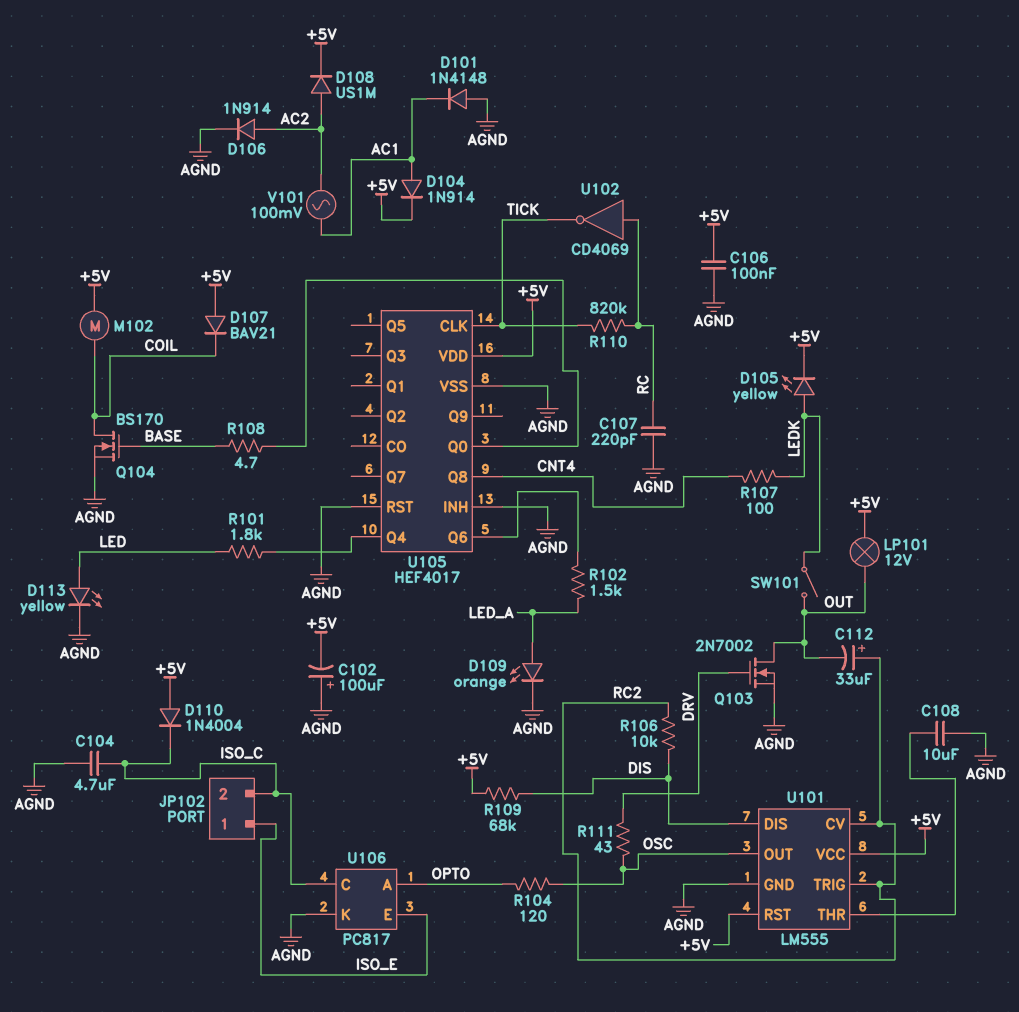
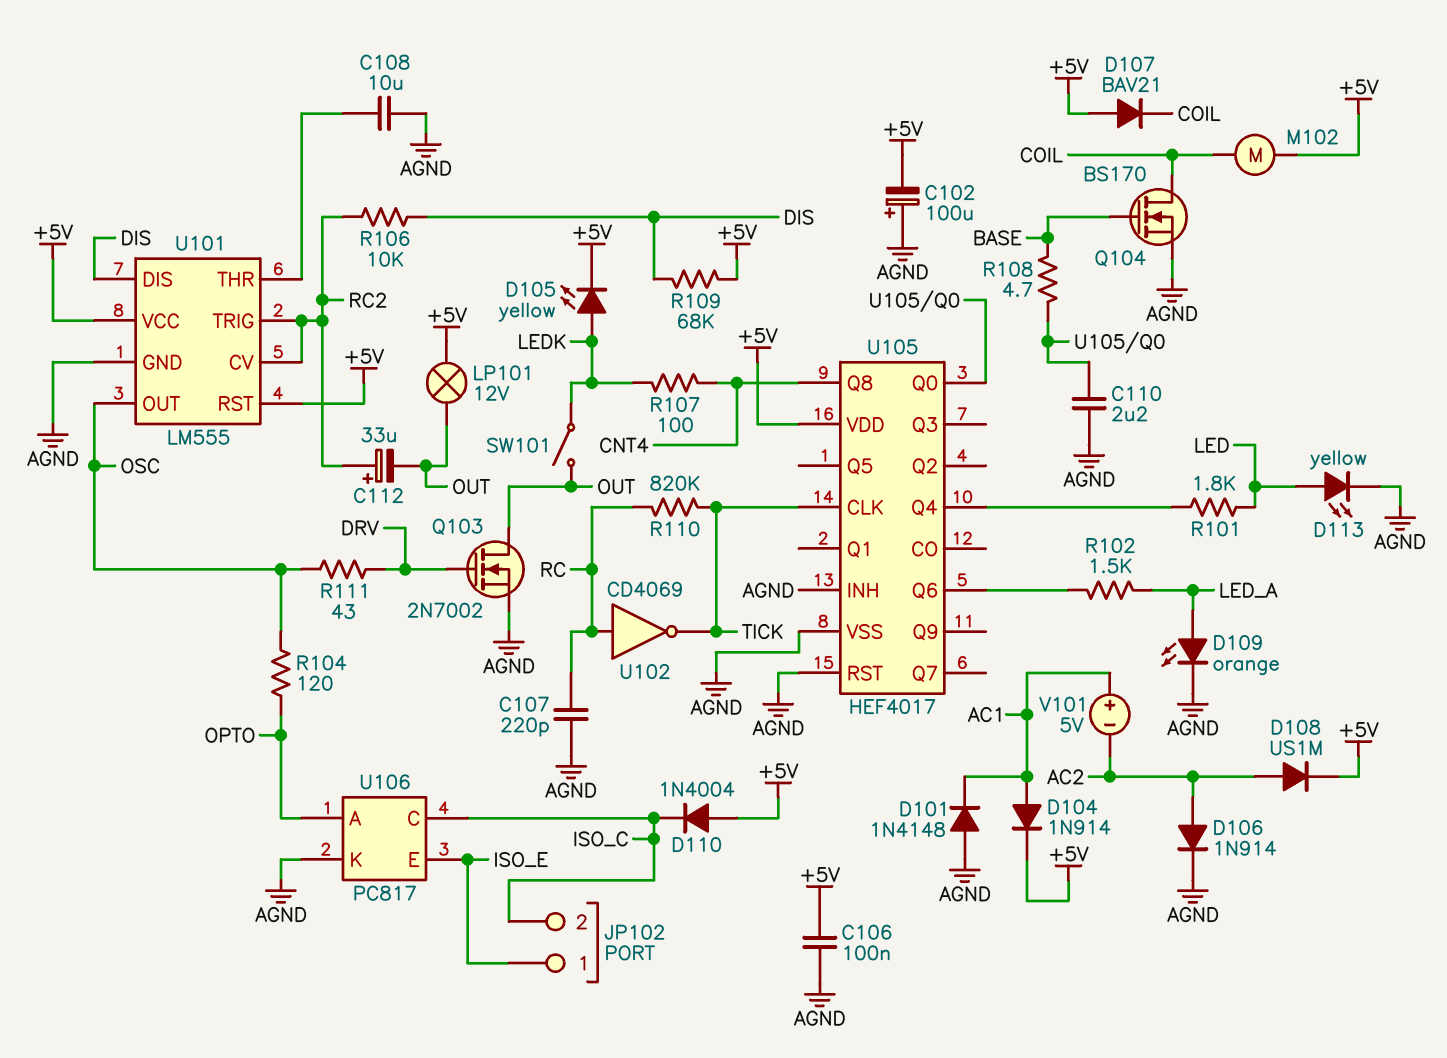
C104: 4.7uF (AGND, ISO_C) -> none
C110: none -> 2.2uF (AGND, U105/Q0)
V101: AC 100mV (AC1, AC2) -> 5V (plus AC1, minus AC2)

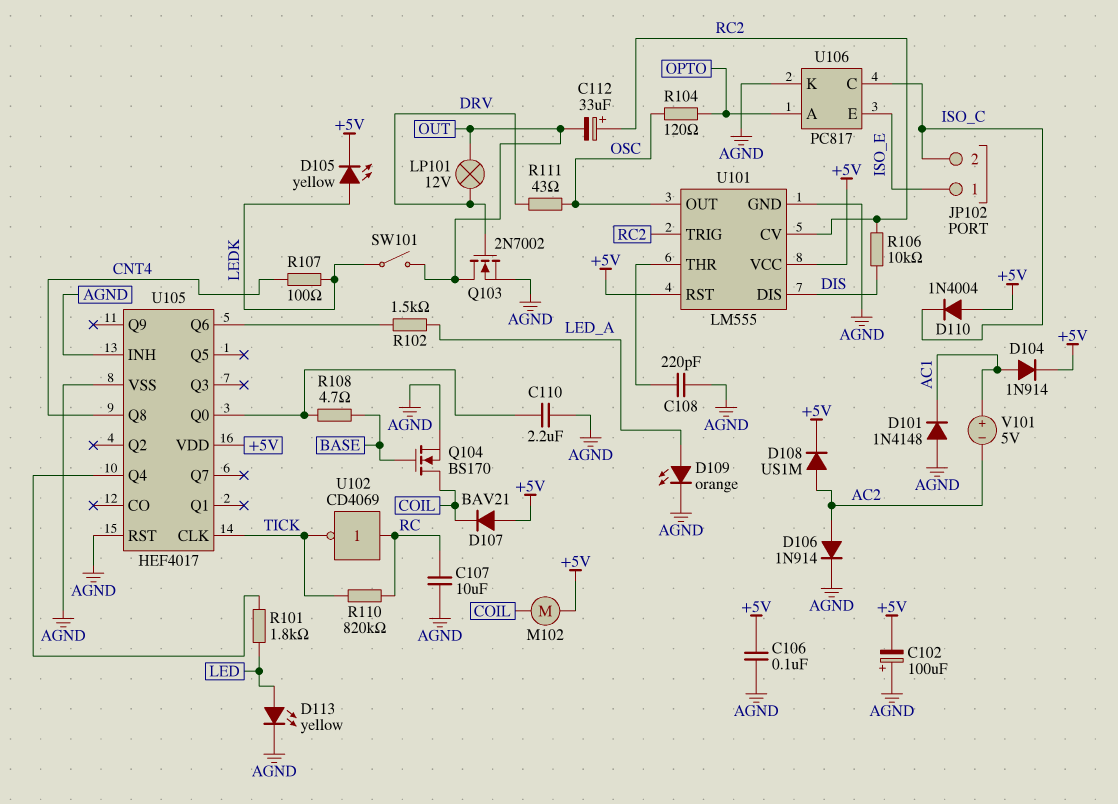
C107: 220pF (AGND, RC) -> 10uF (AGND, RC)
C108: 10uF (AGND, U101/THR) -> 220pF (AGND, U101/THR)
LP101: lamp 12V (+5V, OUT) -> lamp 12V (DRV, OUT)
R109: 68k (+5V, DIS) -> none

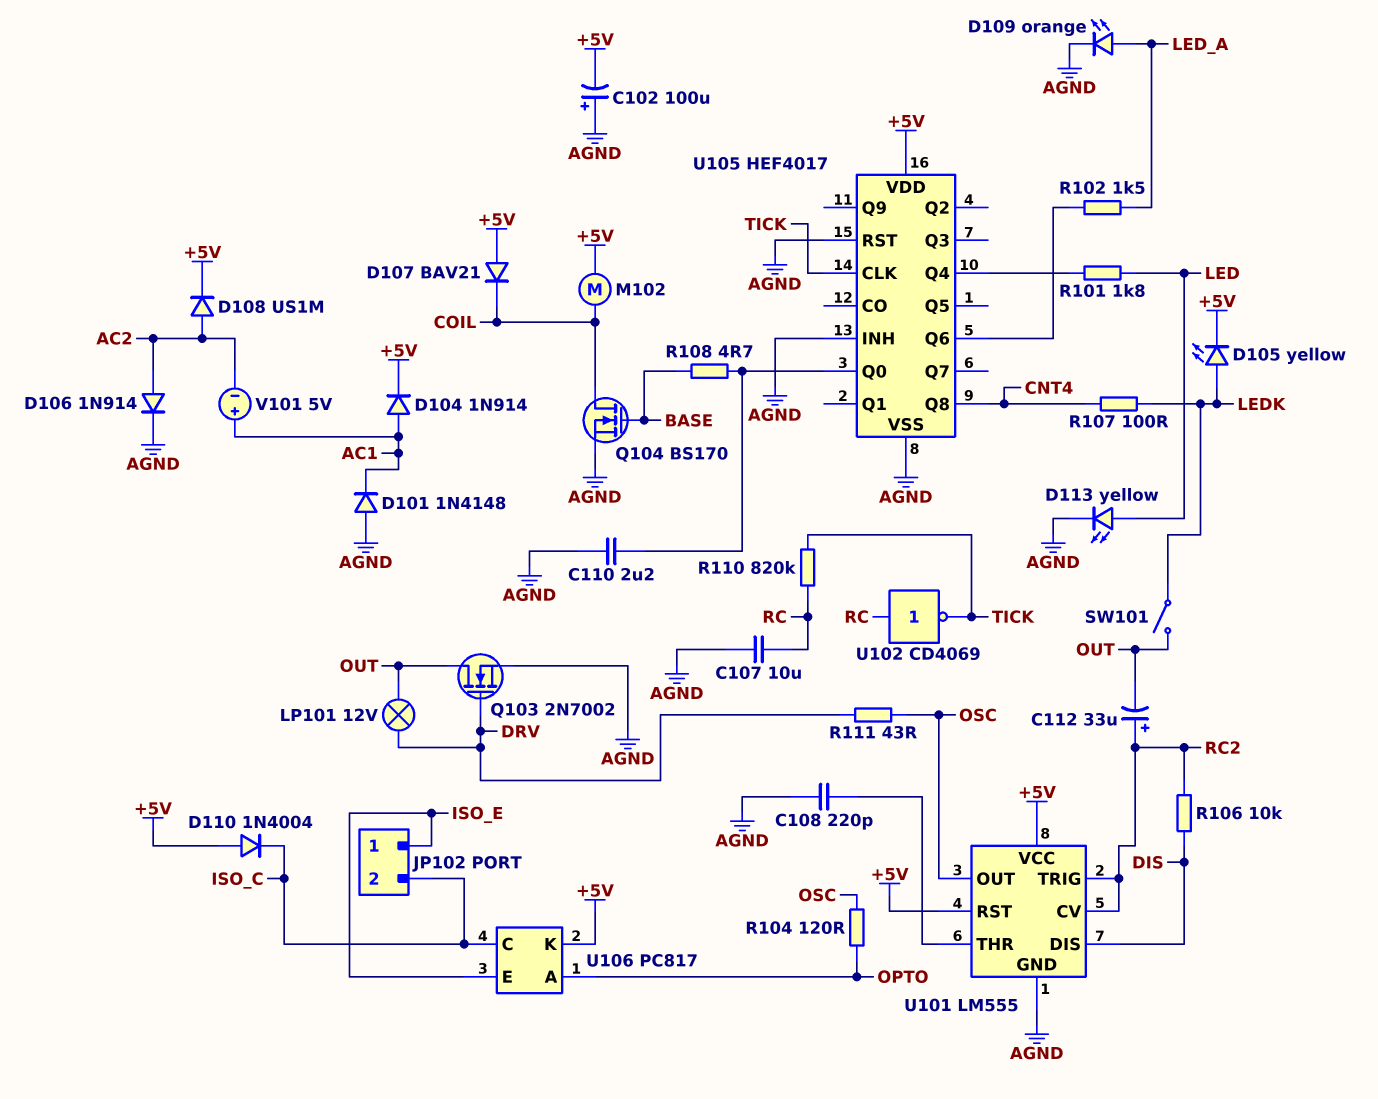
C106: 100nF (+5V, AGND) -> none
U106 pin K: AGND -> +5V

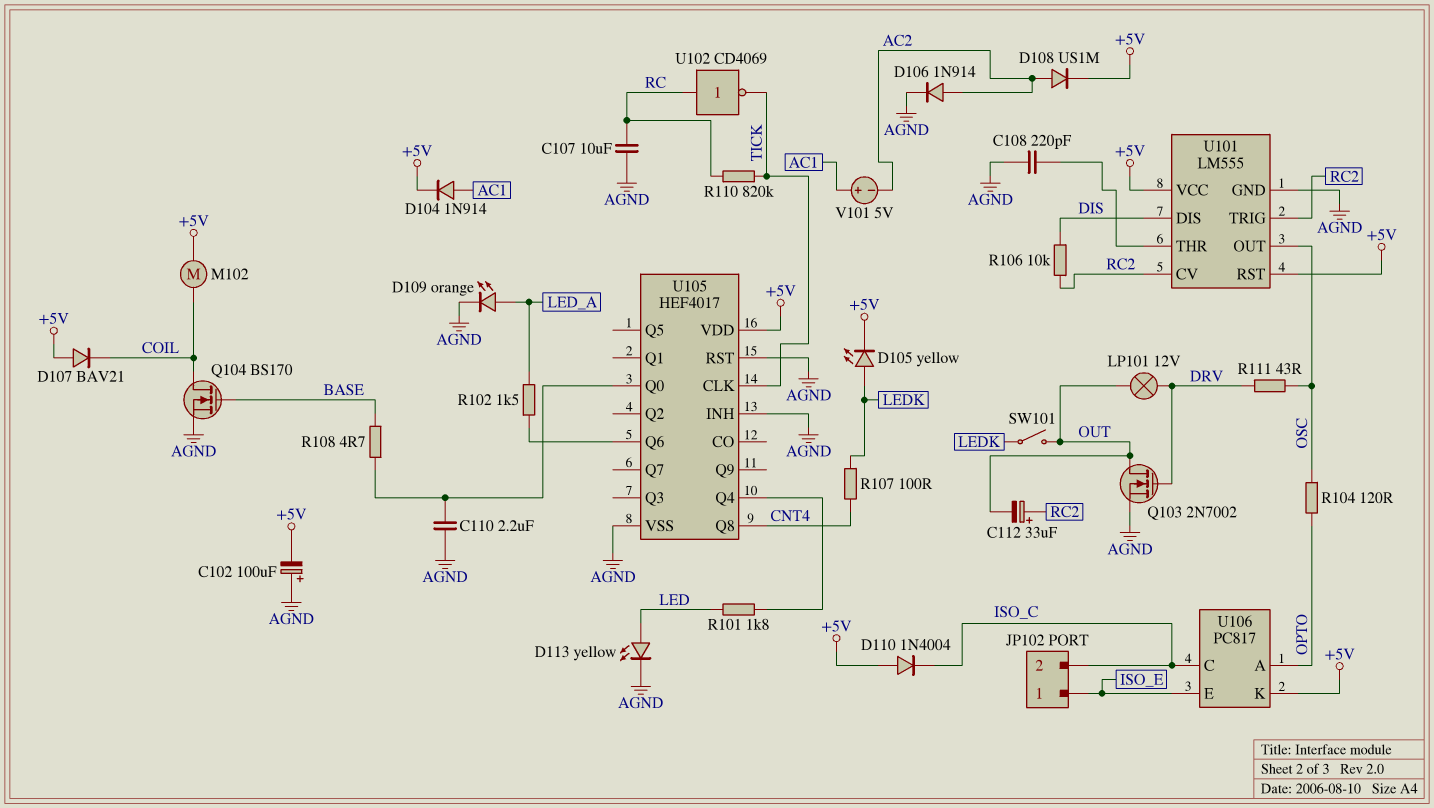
D101: diode 1N4148 (A AGND, K AC1) -> none

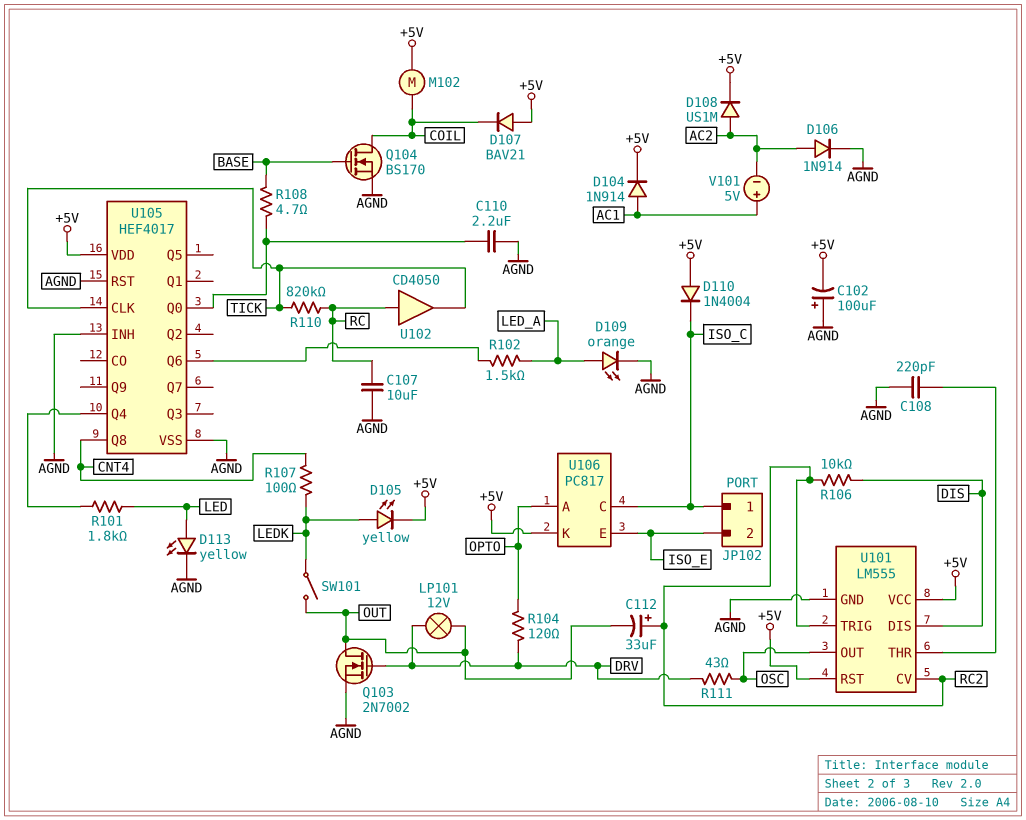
JP102 pin 1: ISO_E -> ISO_C
JP102 pin 2: ISO_C -> ISO_E
R104: 120 (OPTO, OSC) -> 120 (DRV, OPTO)
U102: NOT CD4069 (in RC, out TICK) -> buffer CD4050 (in RC, out TICK)

